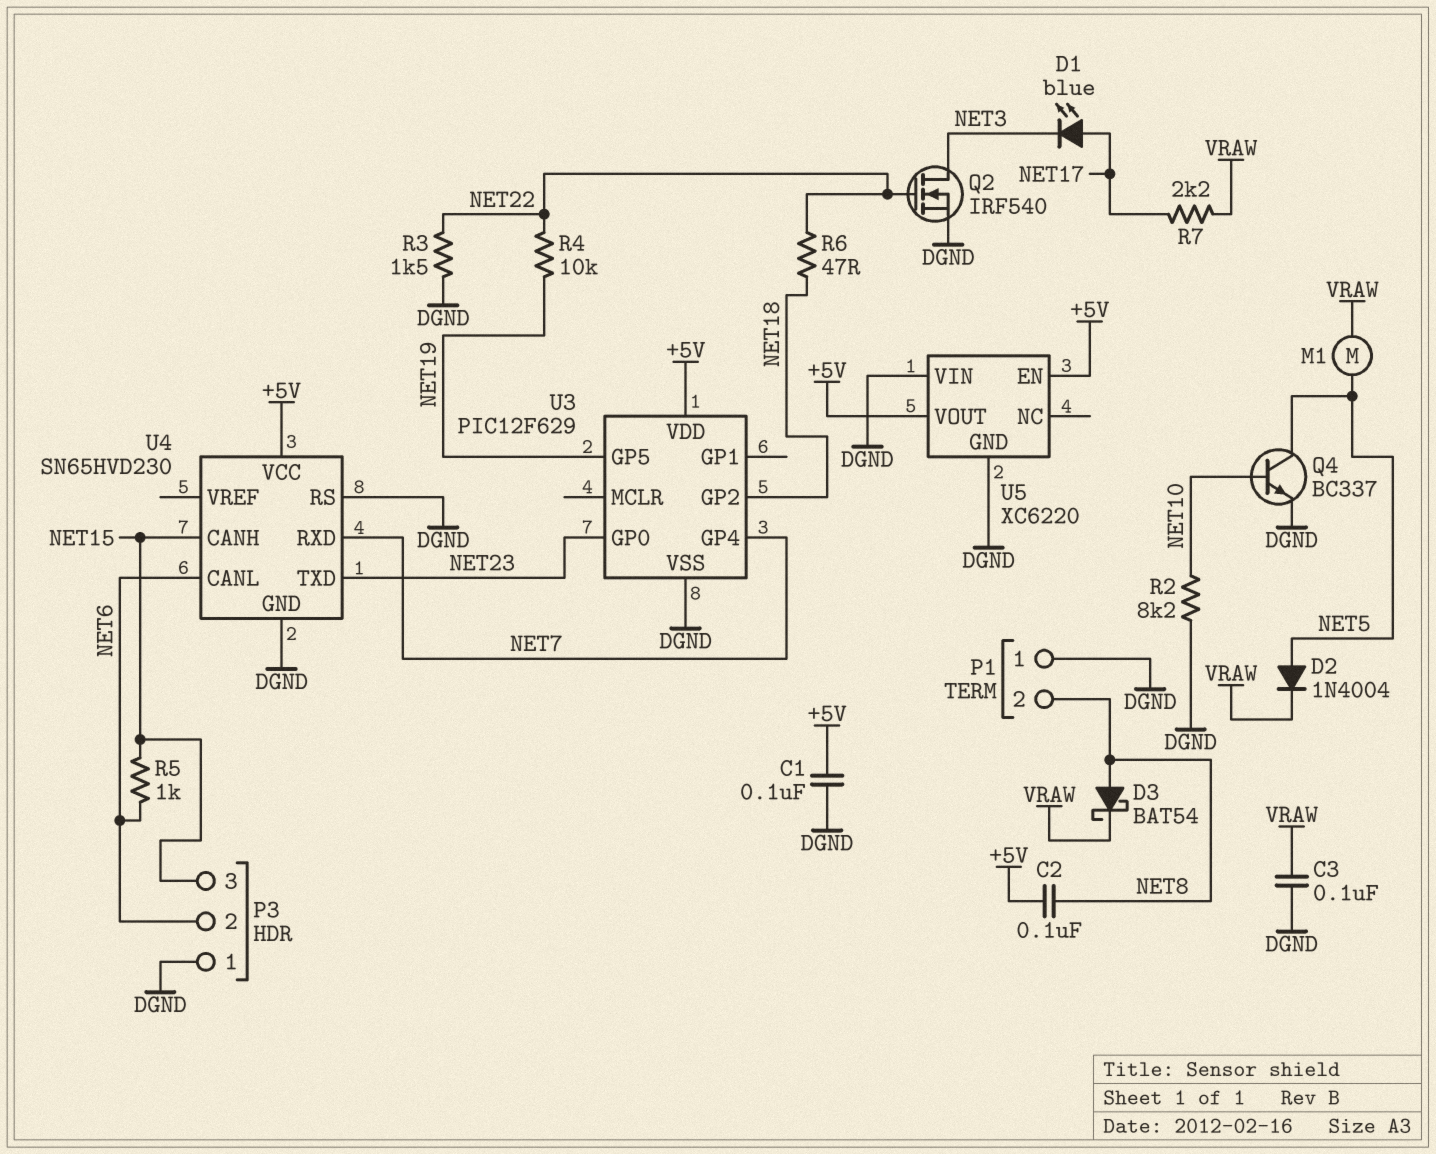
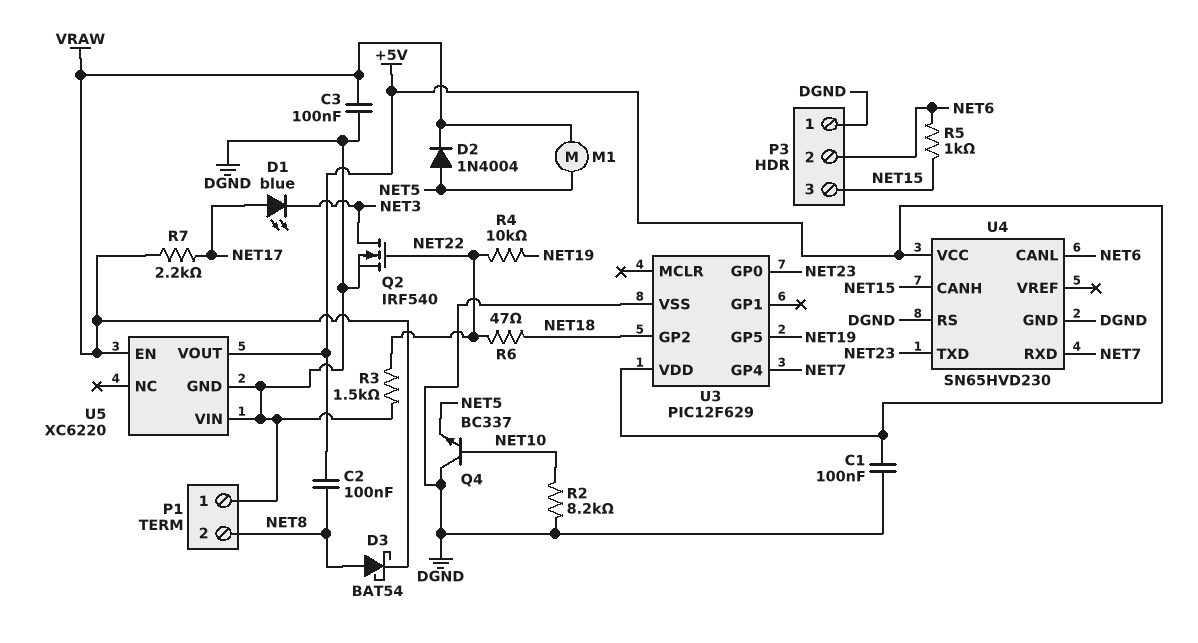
Q4: NPN BC337 (B NET10, C NET5, E DGND) -> NPN BC337 (B NET10, C DGND, E NET5)
U5 pin EN: +5V -> VRAW

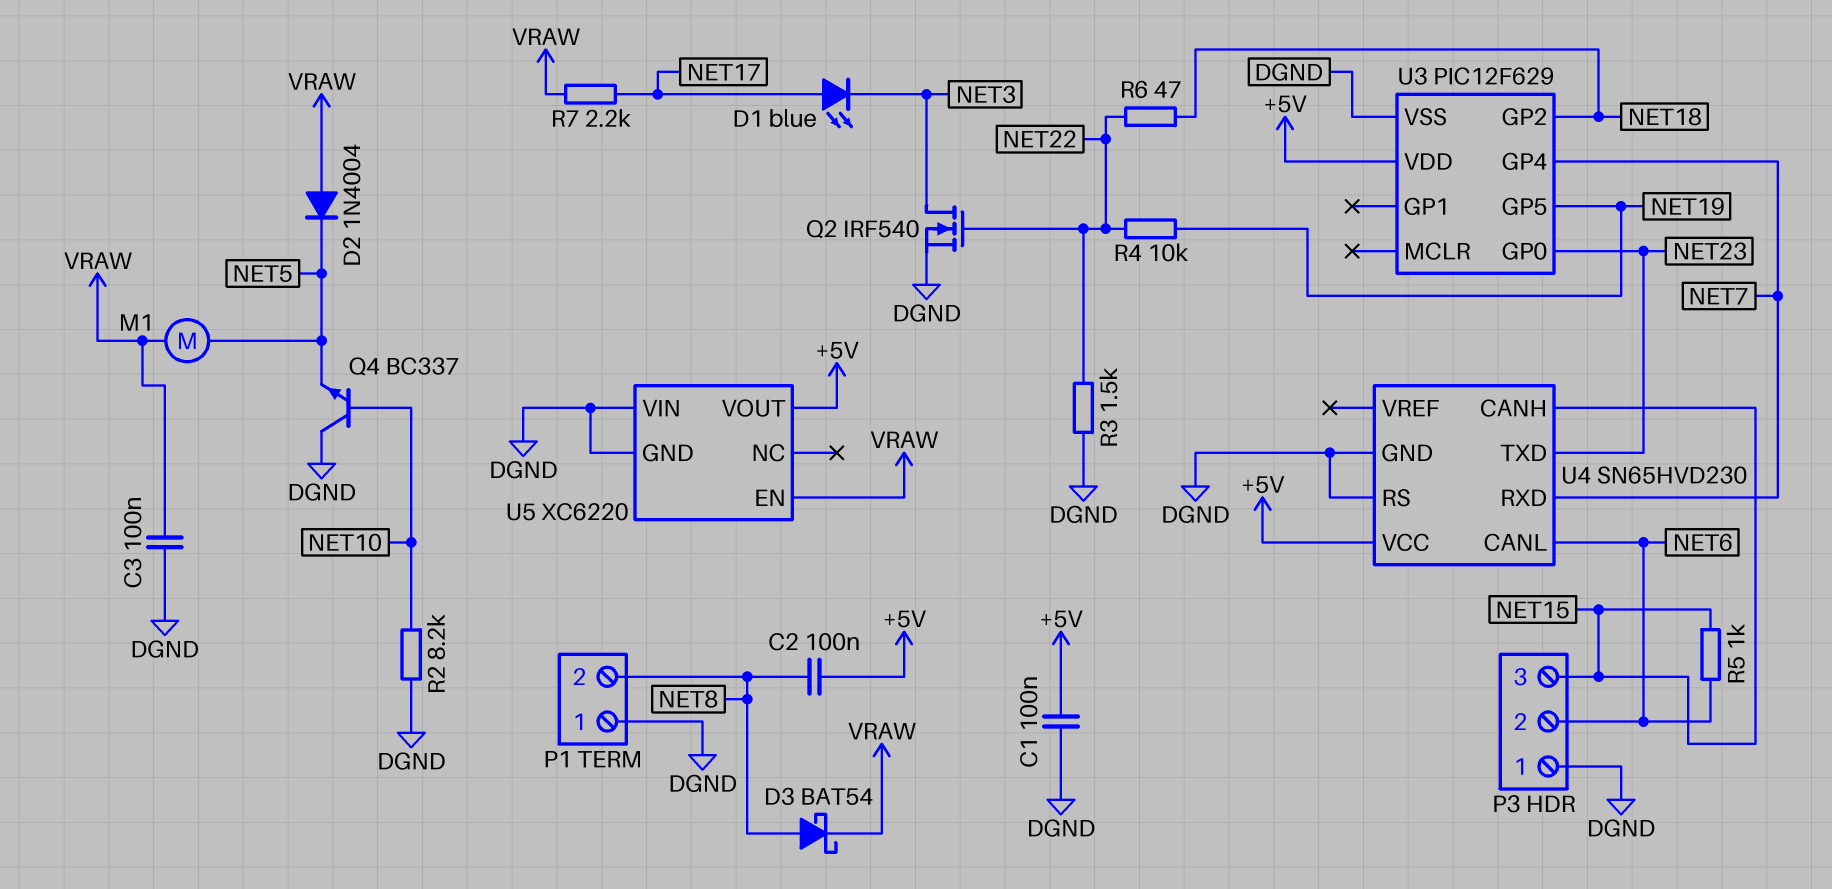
D2: diode 1N4004 (A NET5, K VRAW) -> diode 1N4004 (A VRAW, K NET5)

